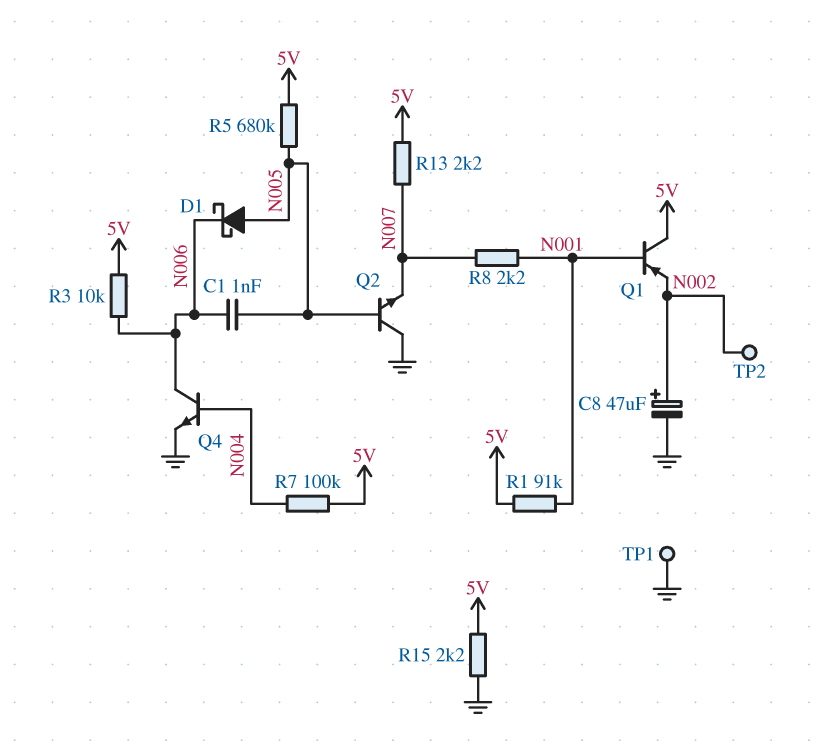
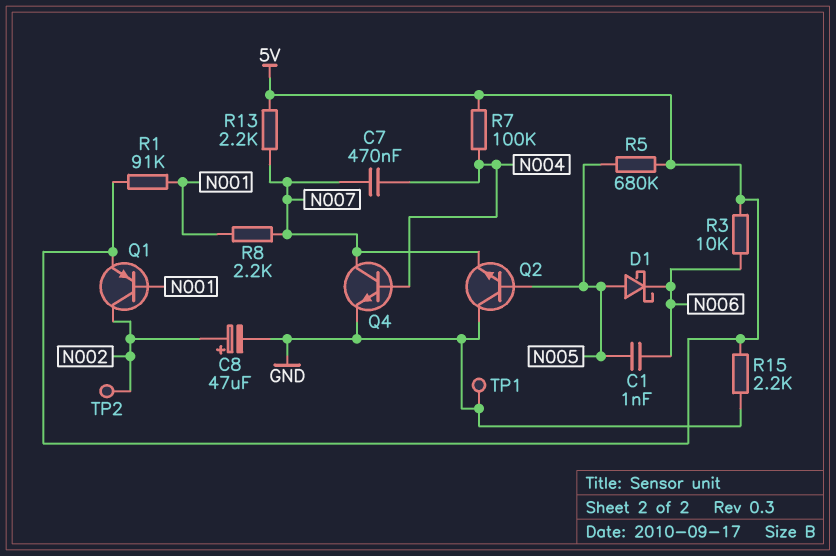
C7: none -> 470nF (N004, N007)
Q1: PNP (B N001, C 5V, E N002) -> PNP (B N001, C N002, E 5V)
Q4: NPN (B N004, C N006, E GND) -> NPN (B N004, C N007, E GND)

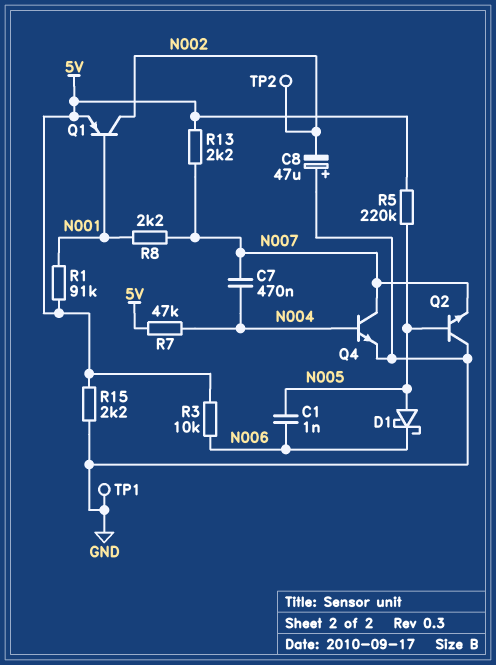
C8: 47uF (plus N002, minus GND) -> 47uF (plus GND, minus N002)
R5: 680k (5V, N005) -> 220k (5V, N005)
R7: 100k (5V, N004) -> 47k (5V, N004)

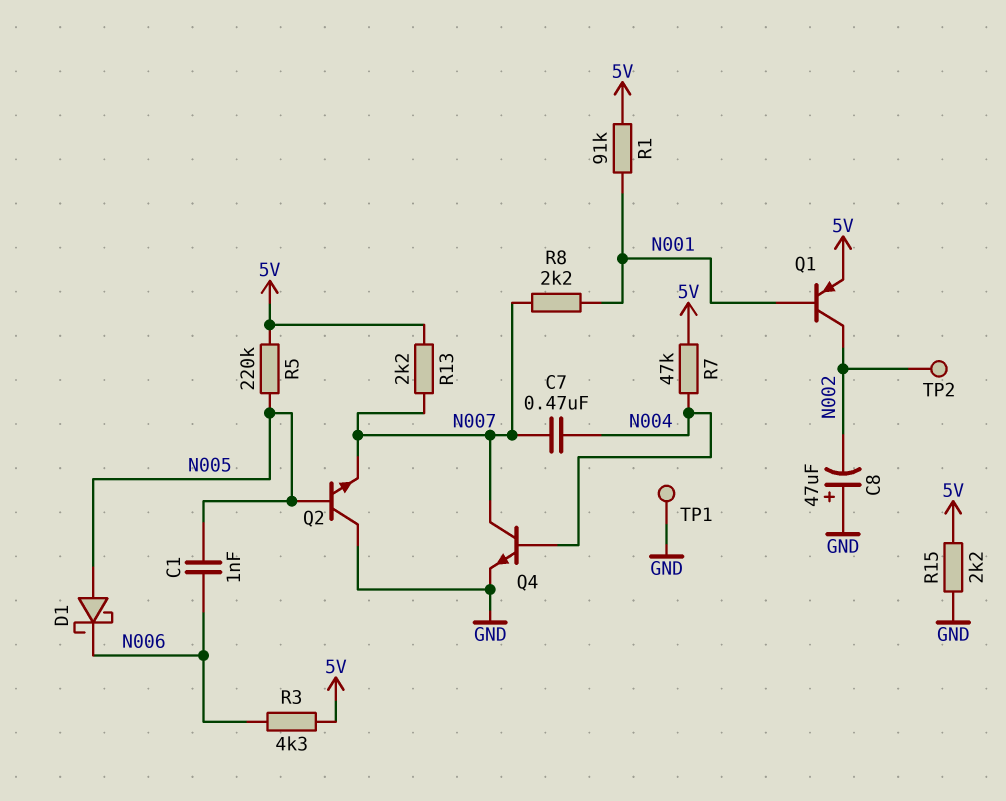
R3: 10k (5V, N006) -> 4.3k (5V, N006)

